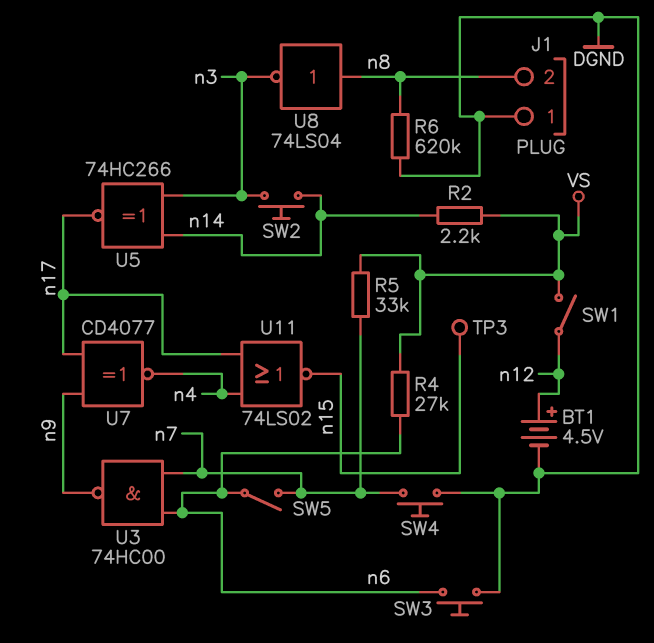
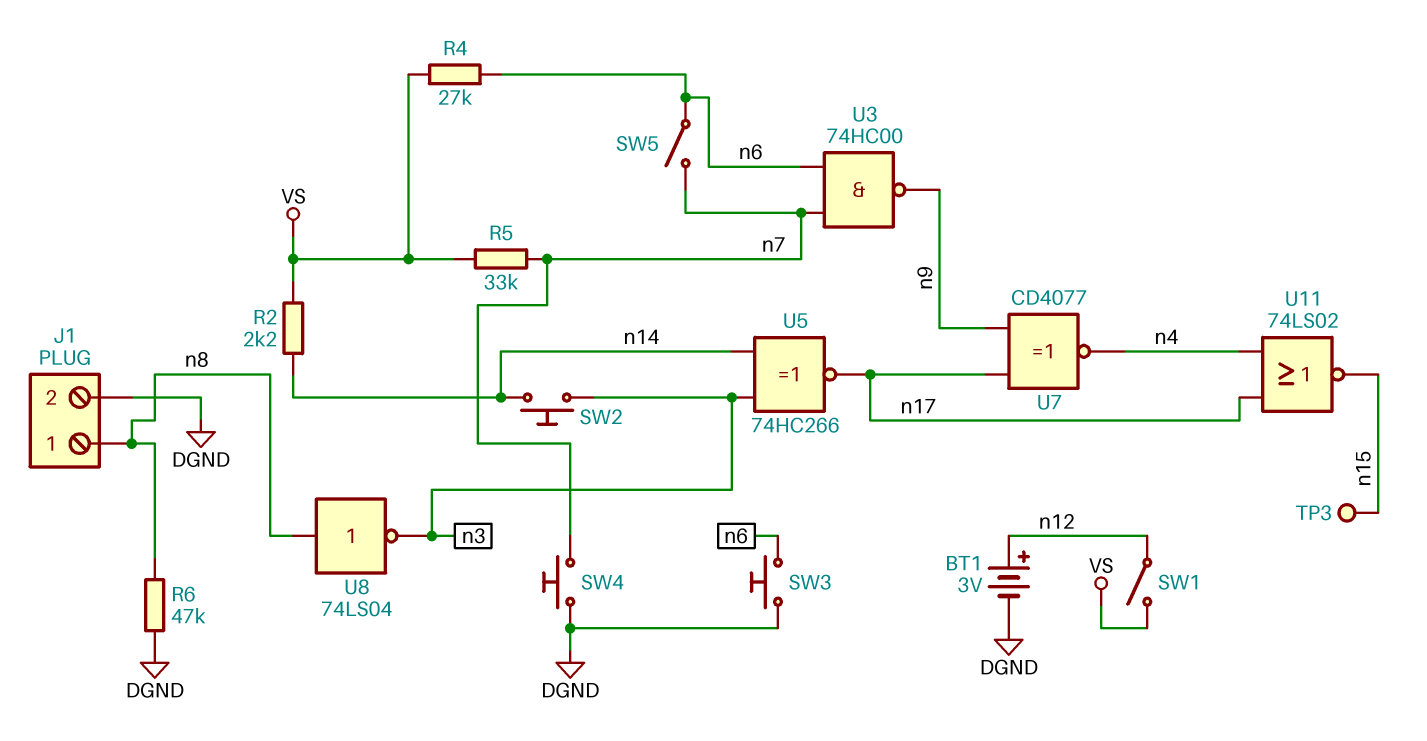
BT1: 4.5V (plus n12, minus DGND) -> 3V (plus n12, minus DGND)
J1 pin 1: DGND -> n8
J1 pin 2: n8 -> DGND
R6: 620k (DGND, n8) -> 47k (DGND, n8)

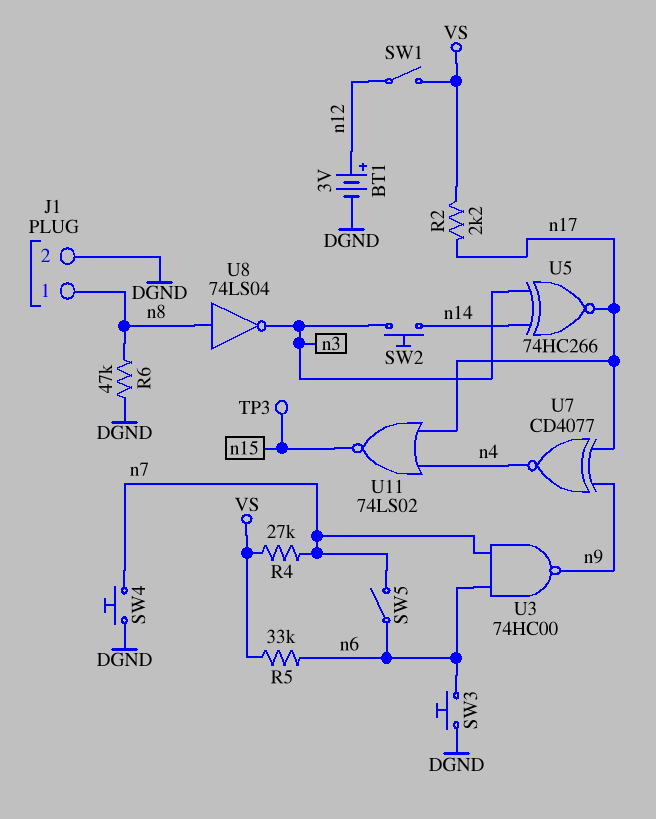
R2: 2.2k (VS, n14) -> 2.2k (VS, n17)
R4: 27k (VS, n6) -> 27k (VS, n7)
R5: 33k (VS, n7) -> 33k (VS, n6)

